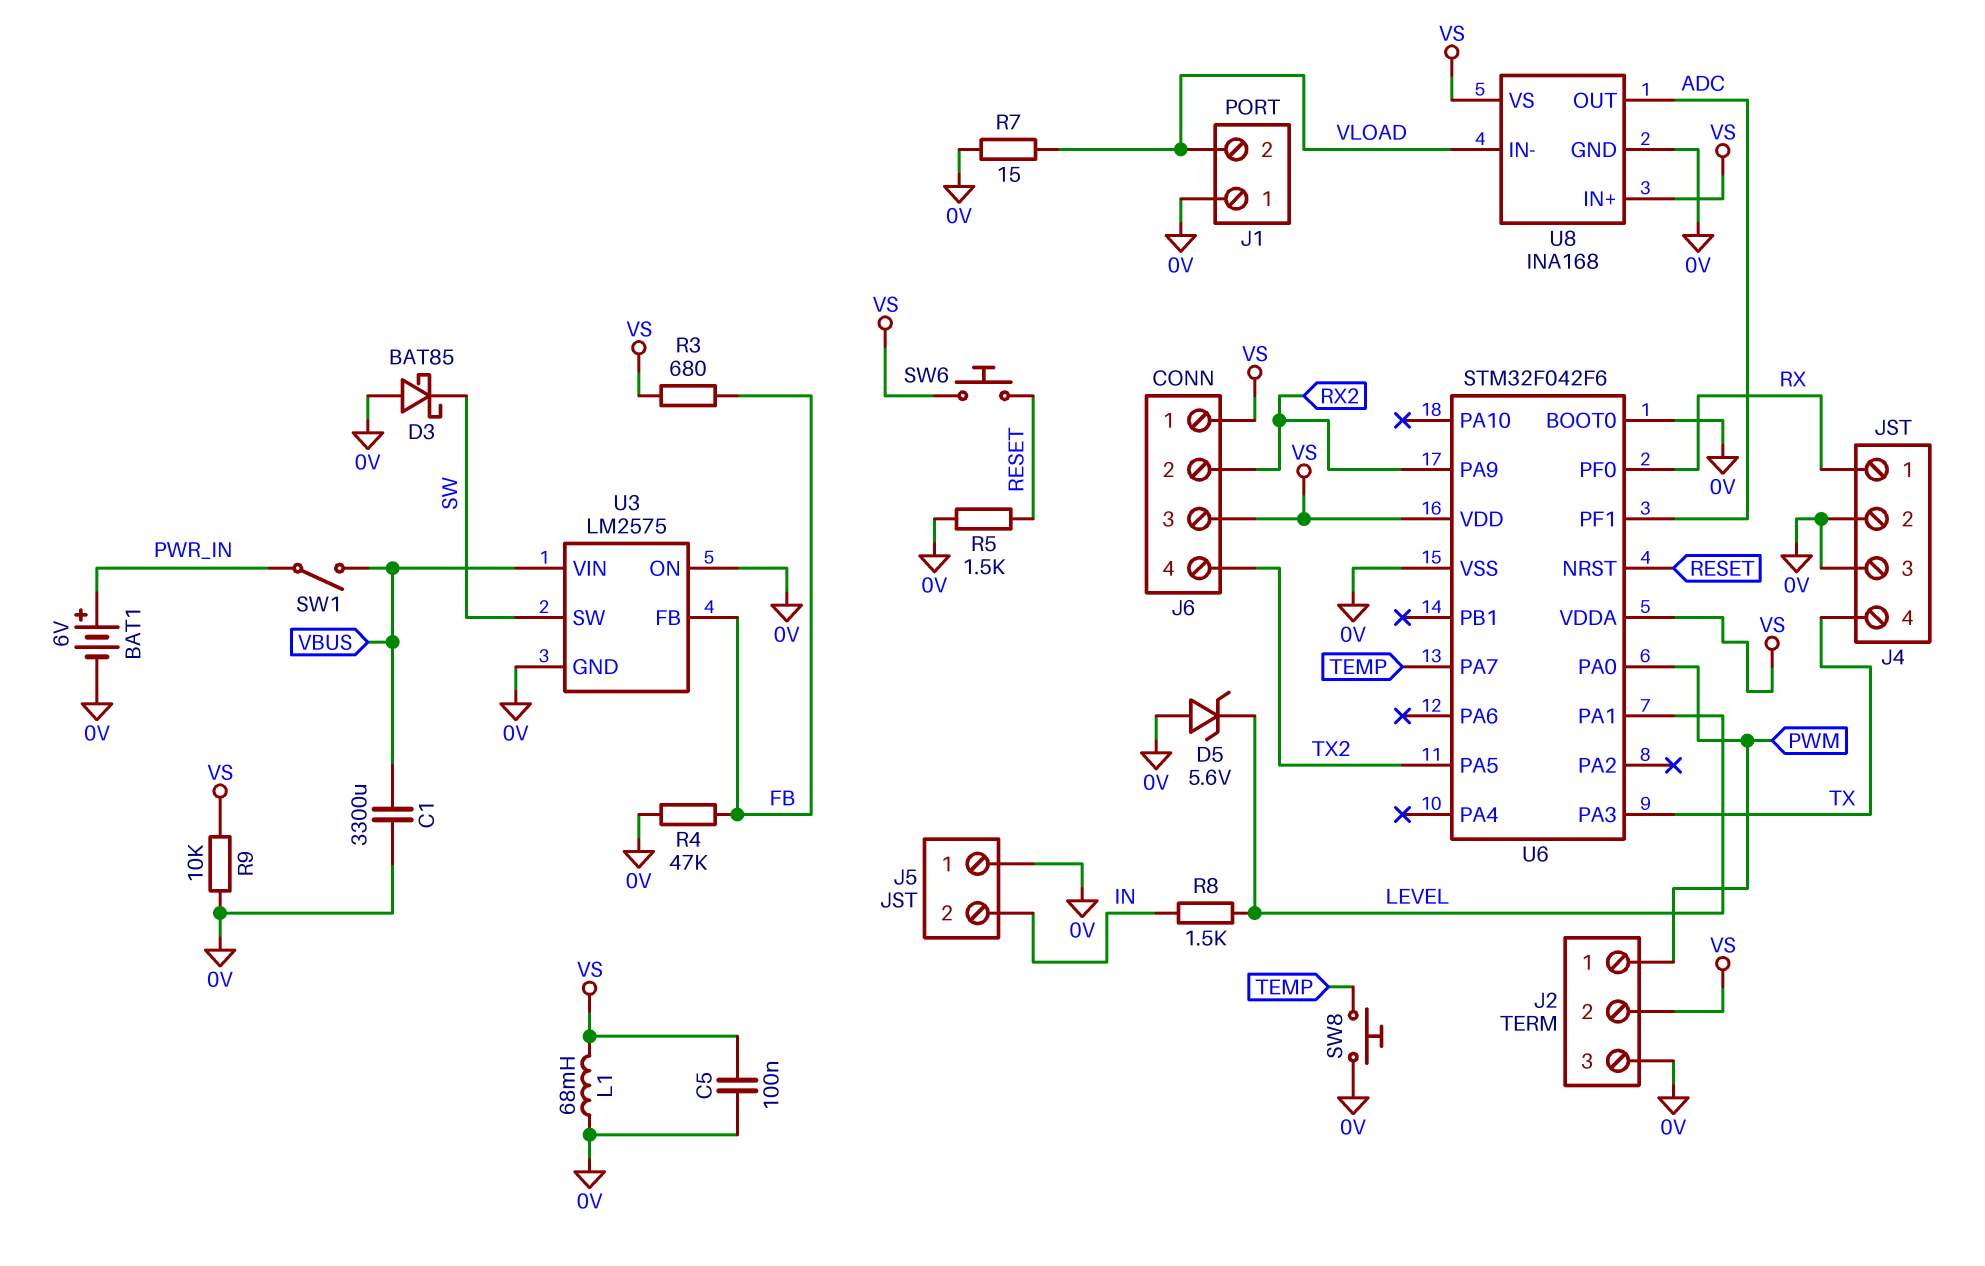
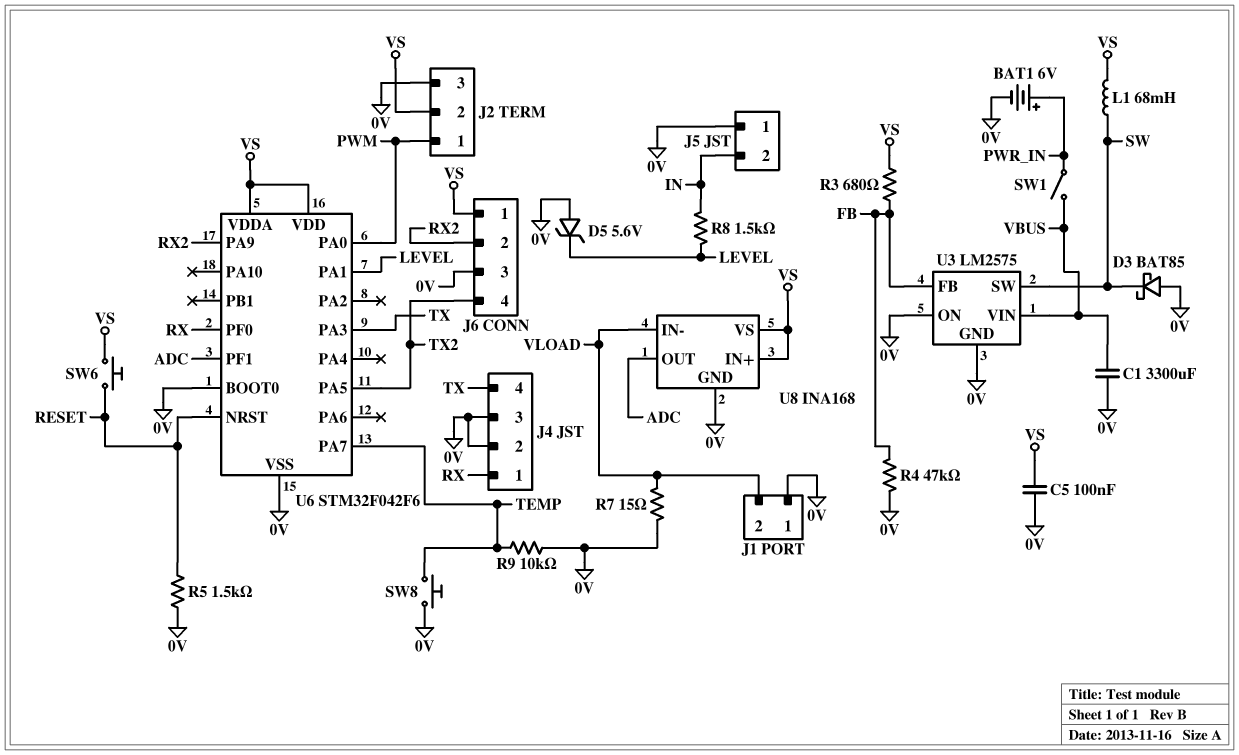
J6 pin 3: VS -> 0V
L1: 68mH (0V, VS) -> 68mH (SW, VS)
R9: 10k (0V, VS) -> 10k (0V, TEMP)

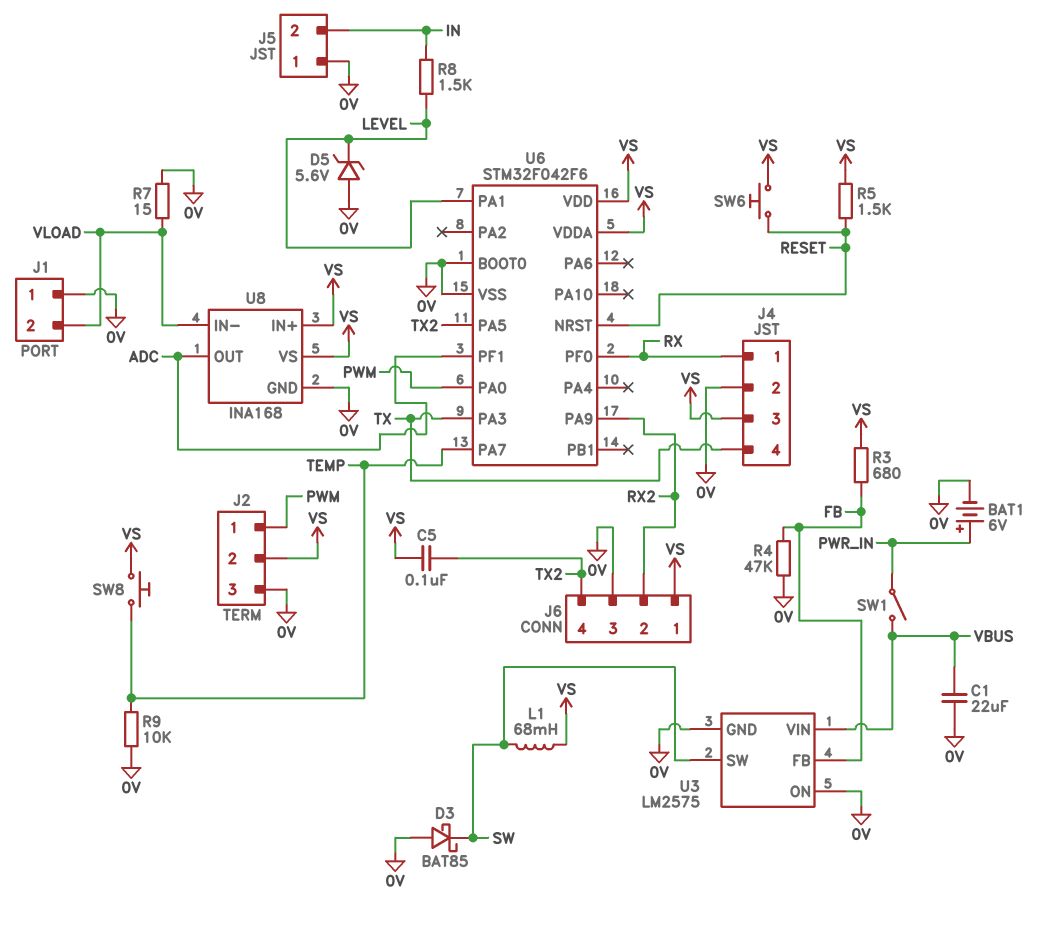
C1: 3300uF (0V, VBUS) -> 22uF (0V, VBUS)
C5: 100nF (0V, VS) -> 100nF (TX2, VS)
J4 pin 3: 0V -> VS
R5: 1.5k (0V, RESET) -> 1.5k (RESET, VS)
SW8: button (0V, TEMP) -> button (TEMP, VS)

